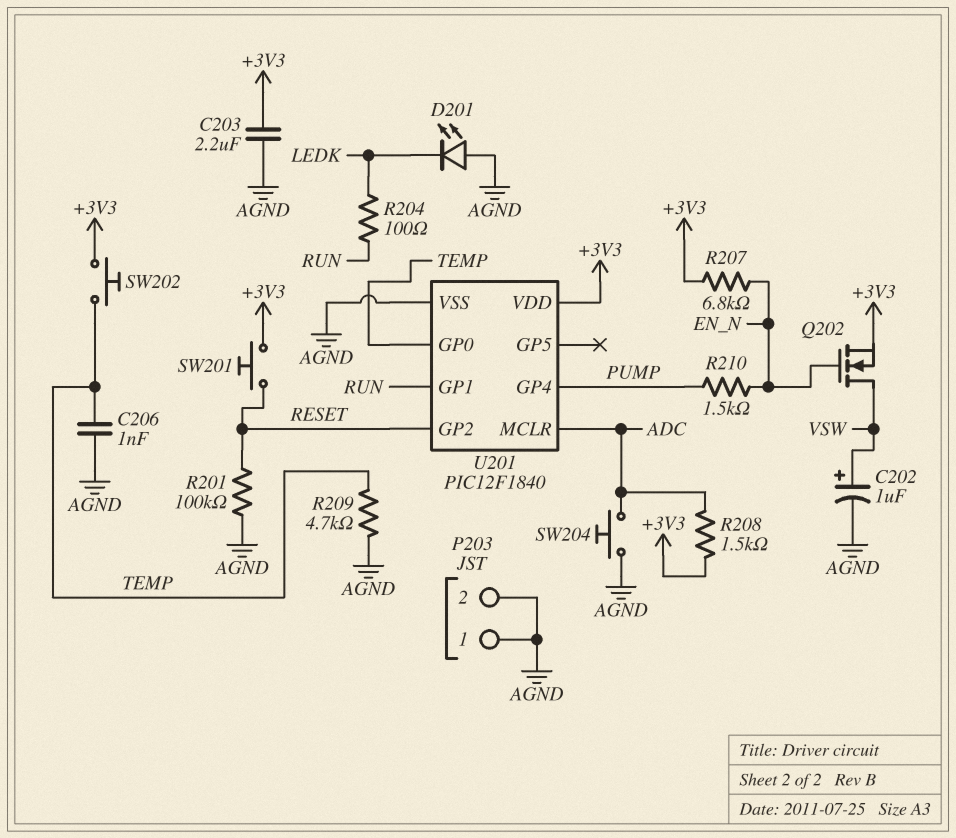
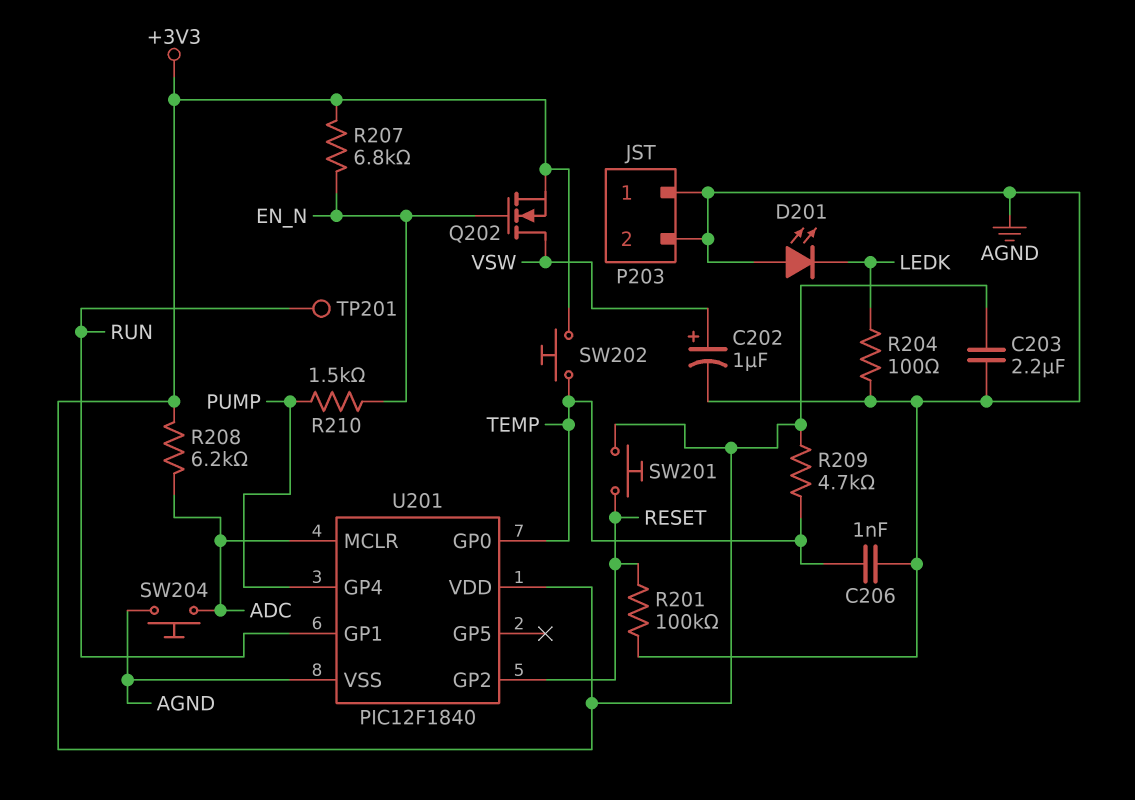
R204: 100 (LEDK, RUN) -> 100 (AGND, LEDK)
R208: 1.5k (+3V3, ADC) -> 6.2k (+3V3, ADC)
R209: 4.7k (AGND, TEMP) -> 4.7k (+3V3, TEMP)
TP201: none -> test point (RUN)

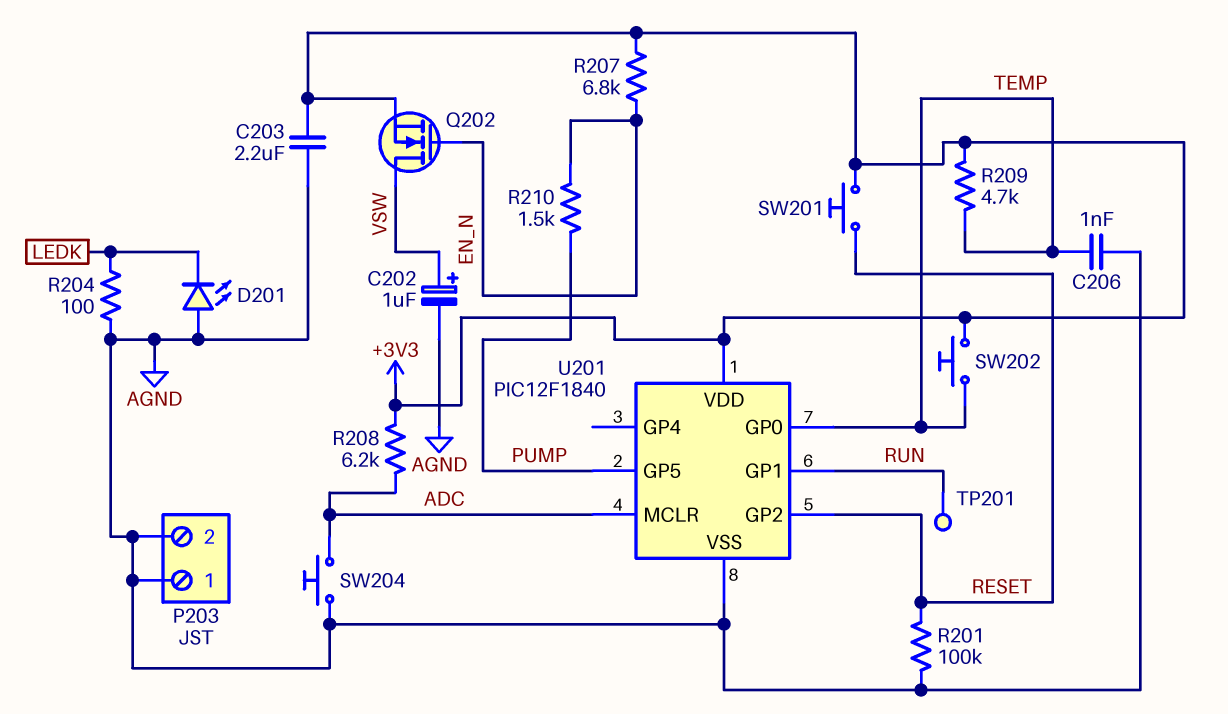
U201 pin GP4: PUMP -> none
U201 pin GP5: none -> PUMP

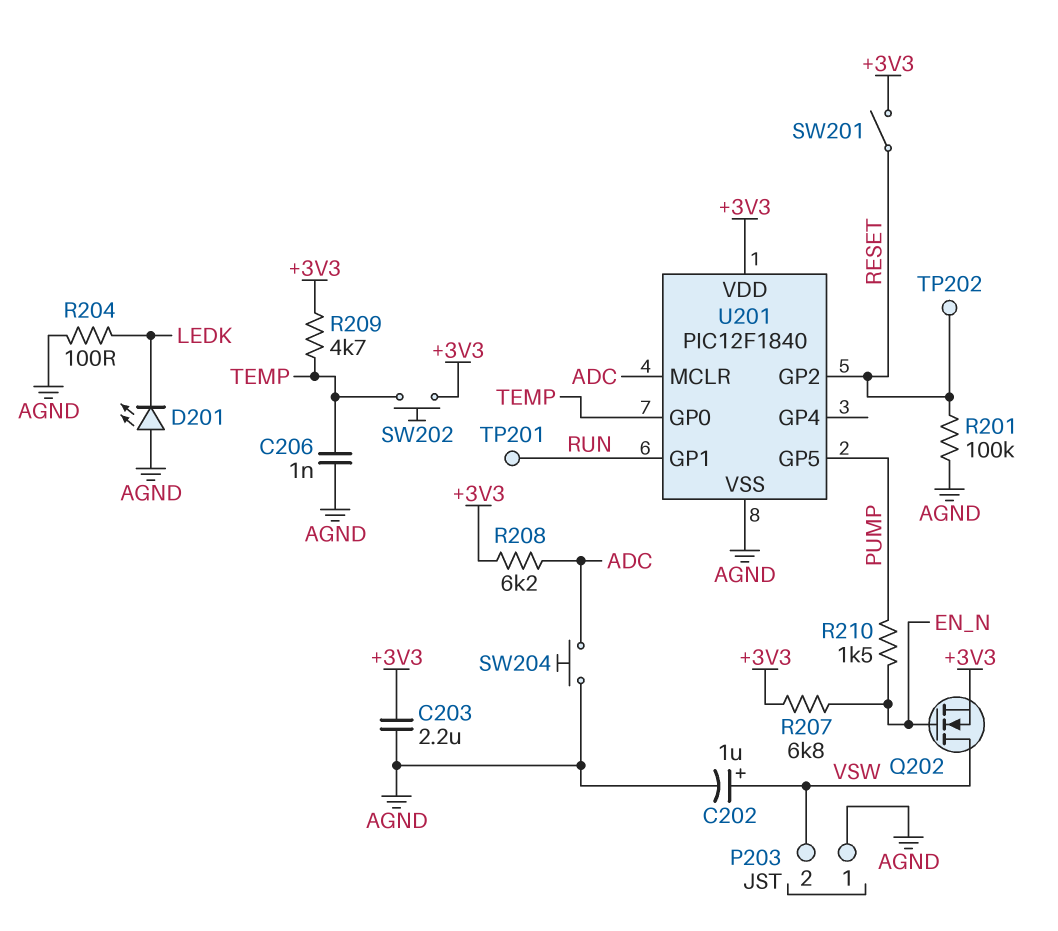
P203 pin 2: AGND -> VSW
SW201: button (+3V3, RESET) -> switch (+3V3, RESET)
TP202: none -> test point (RESET)

